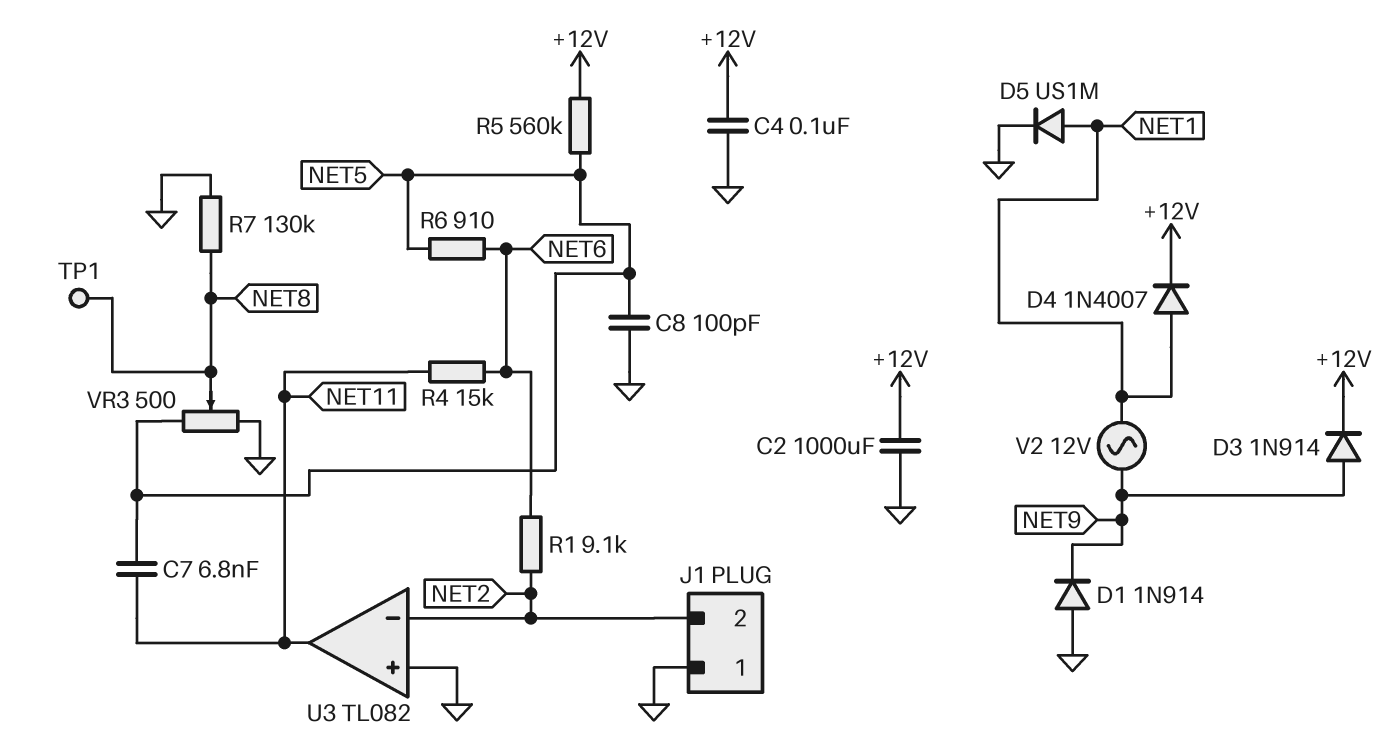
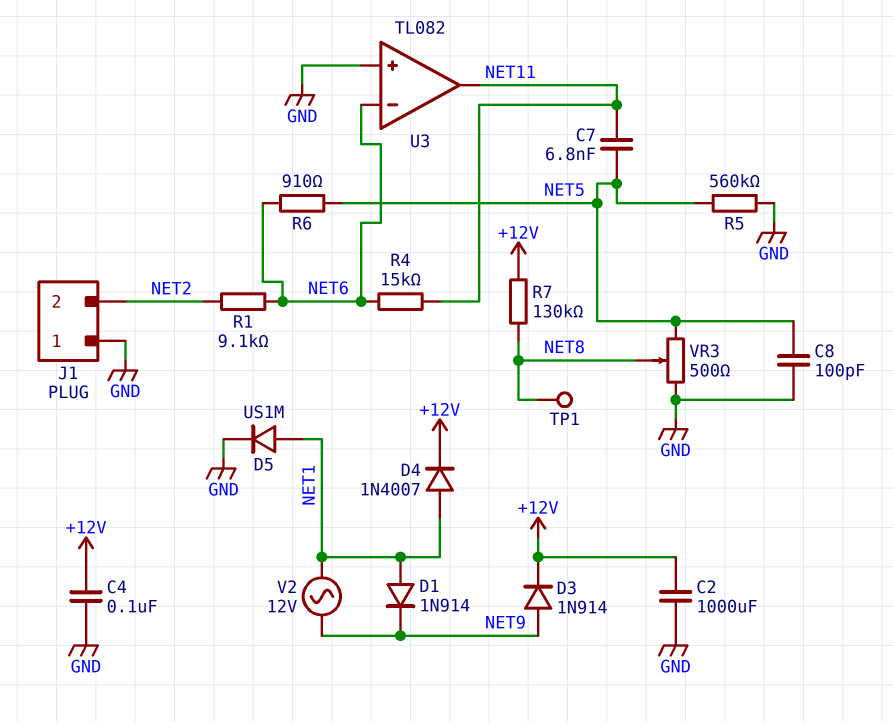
D1: diode 1N914 (A GND, K NET9) -> diode 1N914 (A NET1, K NET9)
R5: 560k (+12V, NET5) -> 560k (GND, NET5)
R7: 130k (GND, NET8) -> 130k (+12V, NET8)
U3 pin in-: NET2 -> NET6

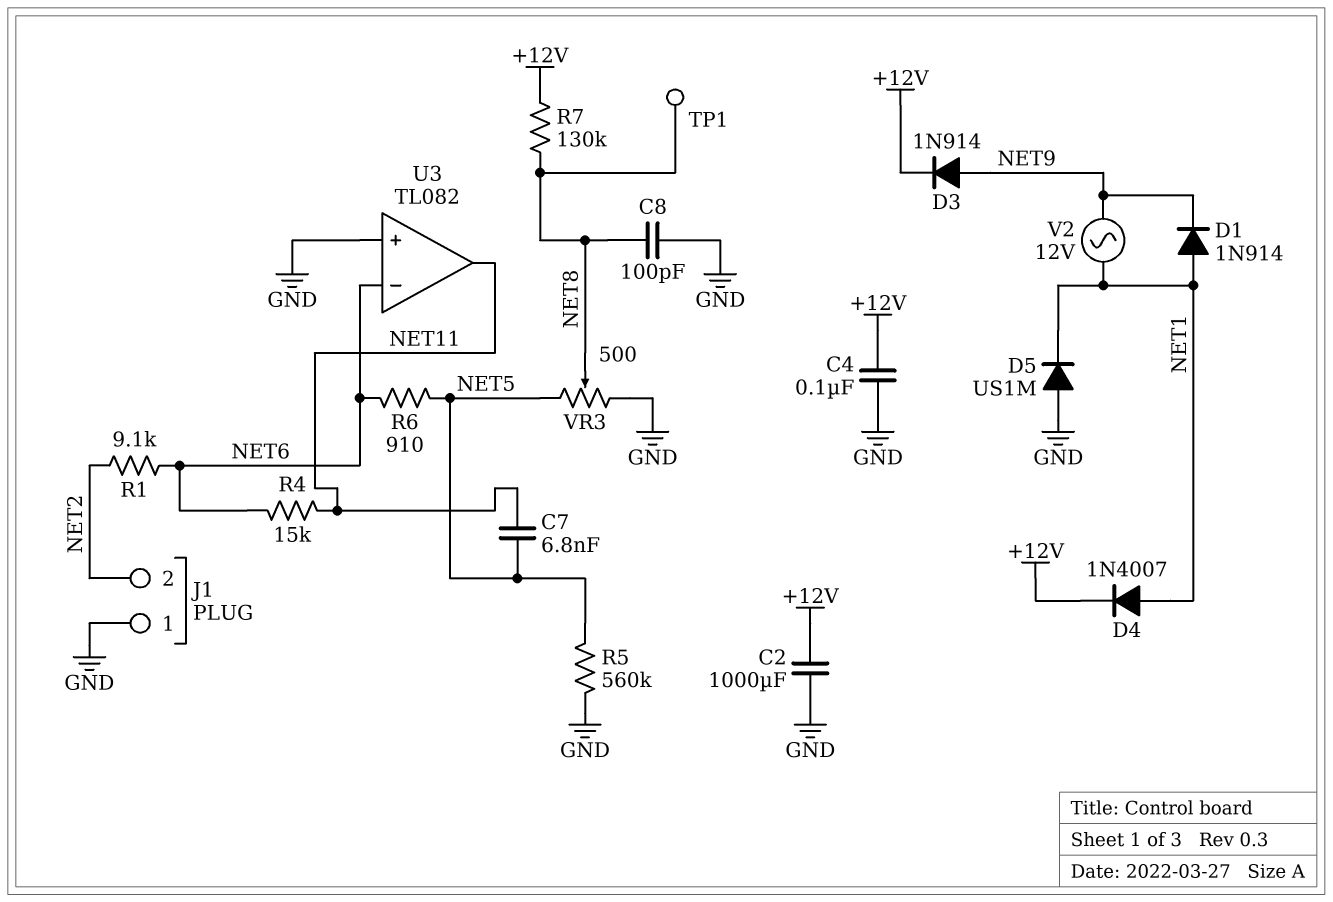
C8: 100pF (GND, NET5) -> 100pF (GND, NET8)
D5: diode US1M (A NET1, K GND) -> diode US1M (A GND, K NET1)

